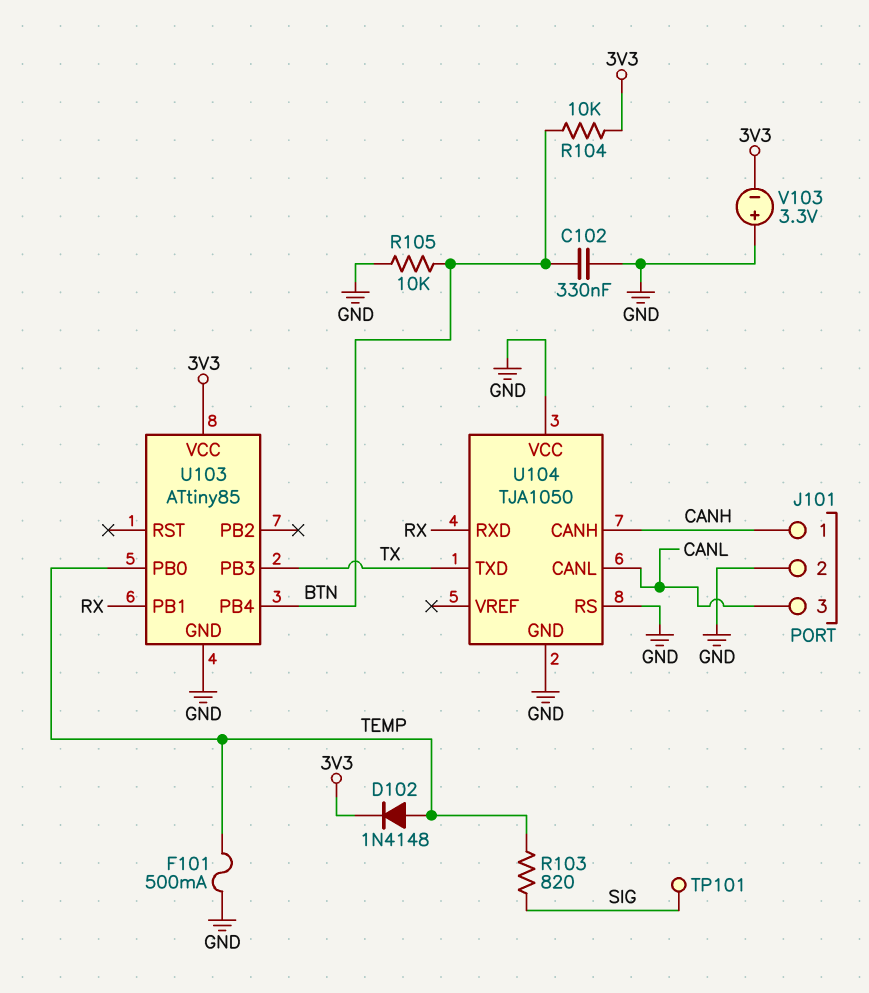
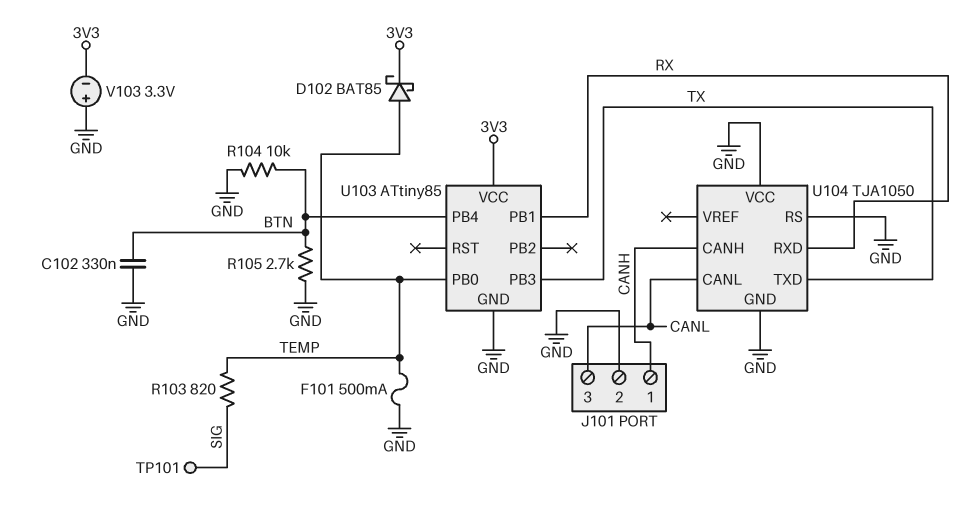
D102: diode 1N4148 (A TEMP, K 3V3) -> schottky BAT85 (A TEMP, K 3V3)
R104: 10k (3V3, BTN) -> 10k (BTN, GND)
R105: 10k (BTN, GND) -> 2.7k (BTN, GND)

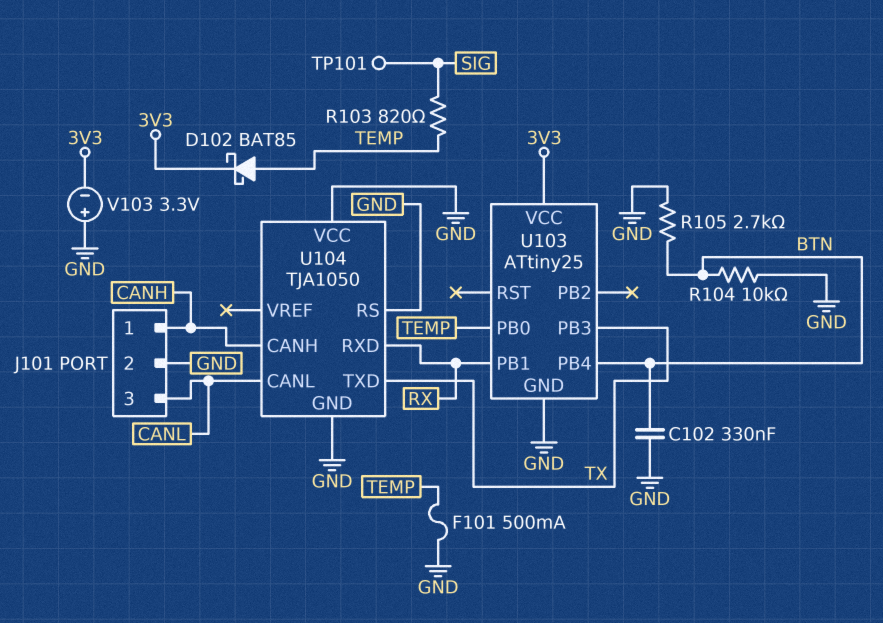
U103: ATtiny85 -> ATtiny25

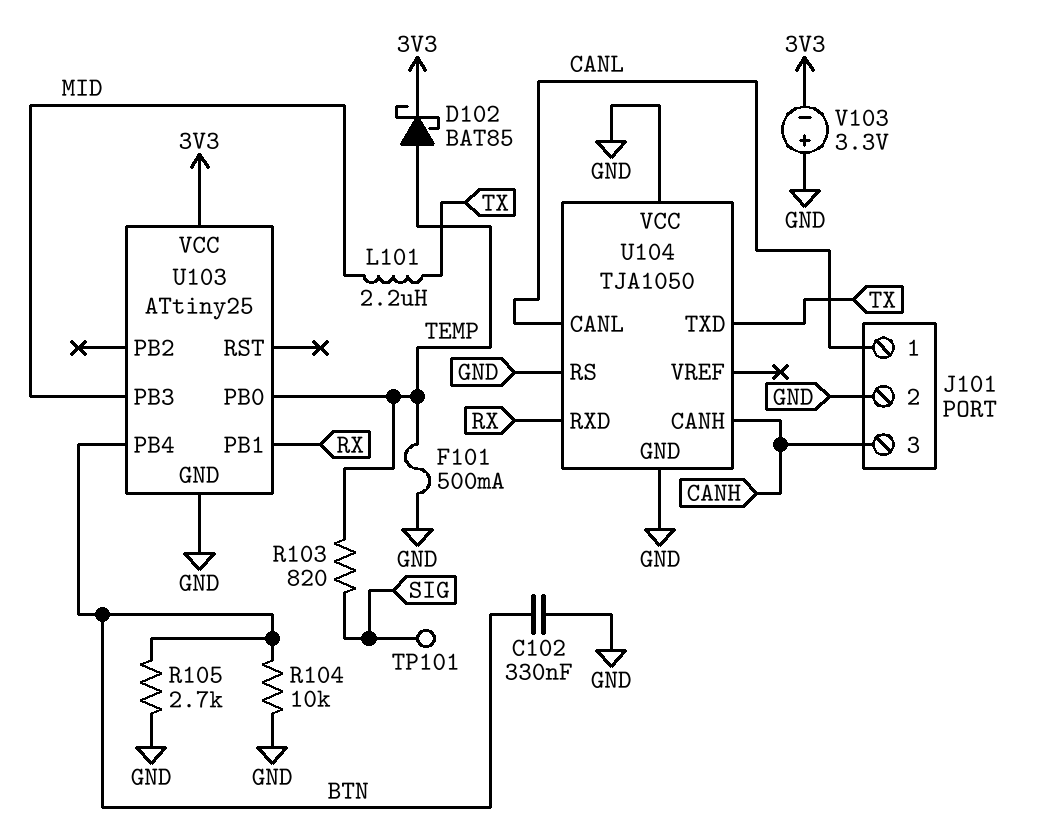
J101 pin 1: CANH -> CANL
J101 pin 3: CANL -> CANH
L101: none -> 2.2uH (MID, TX)
U103 pin PB3: TX -> MID

